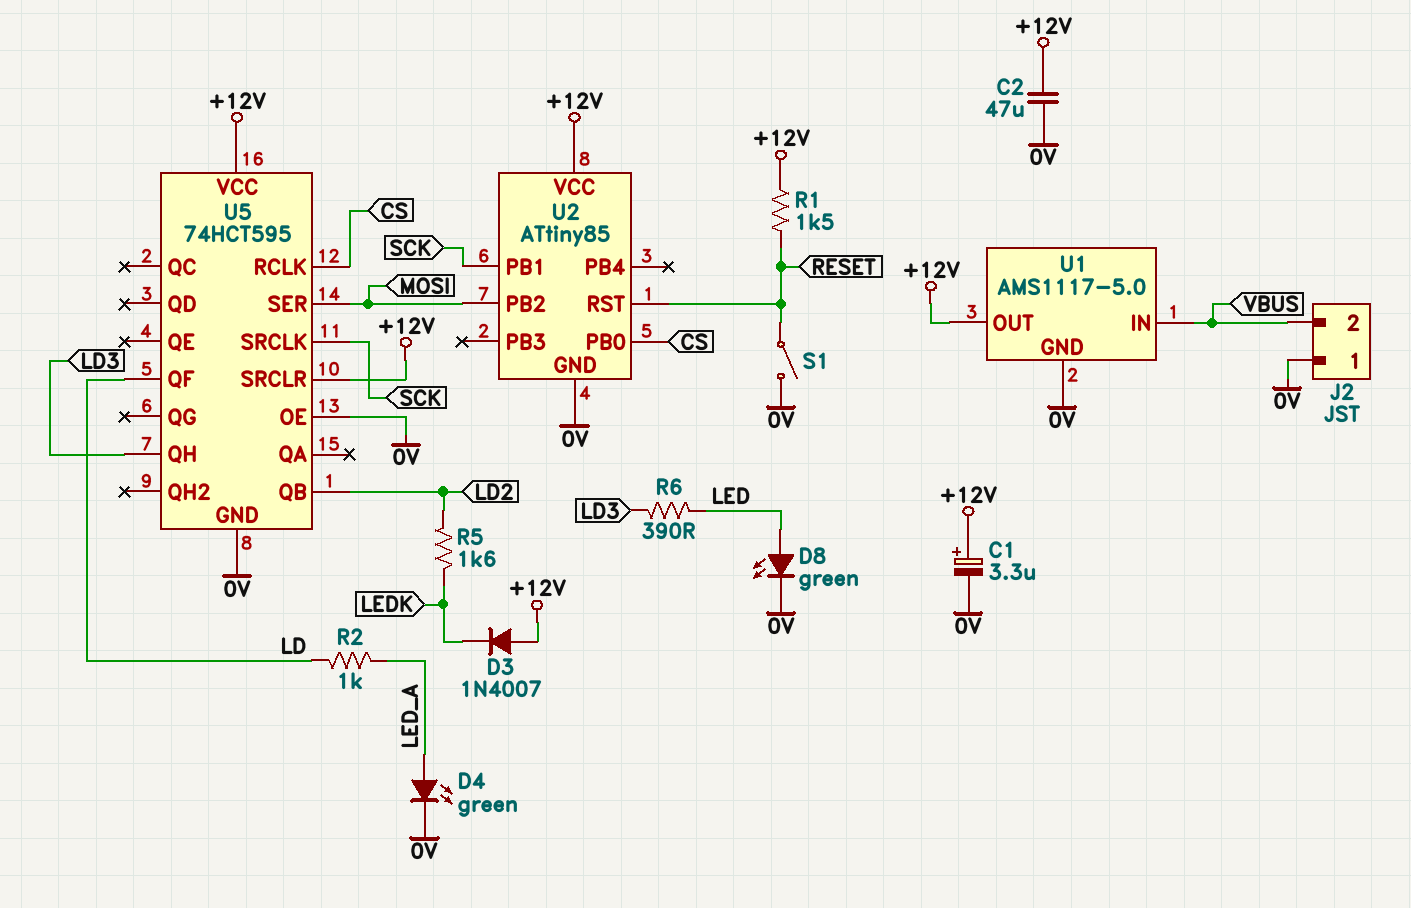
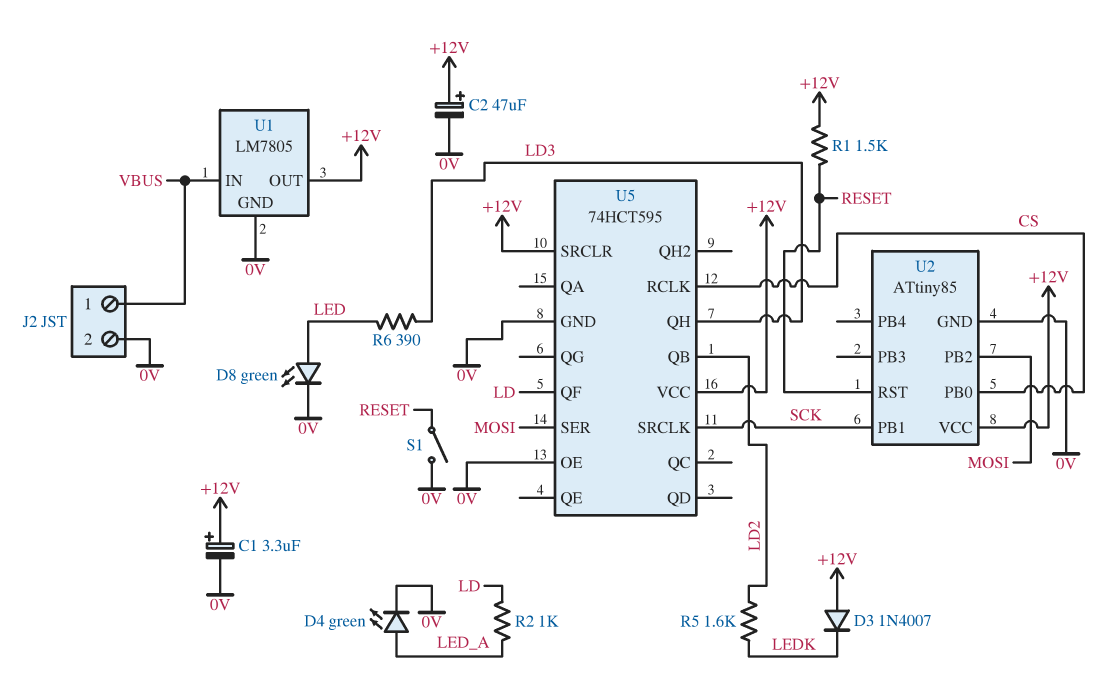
C2: 47uF (+12V, 0V) -> 47uF (plus +12V, minus 0V)
J2 pin 1: 0V -> VBUS
J2 pin 2: VBUS -> 0V
U1: AMS1117-5.0 -> LM7805

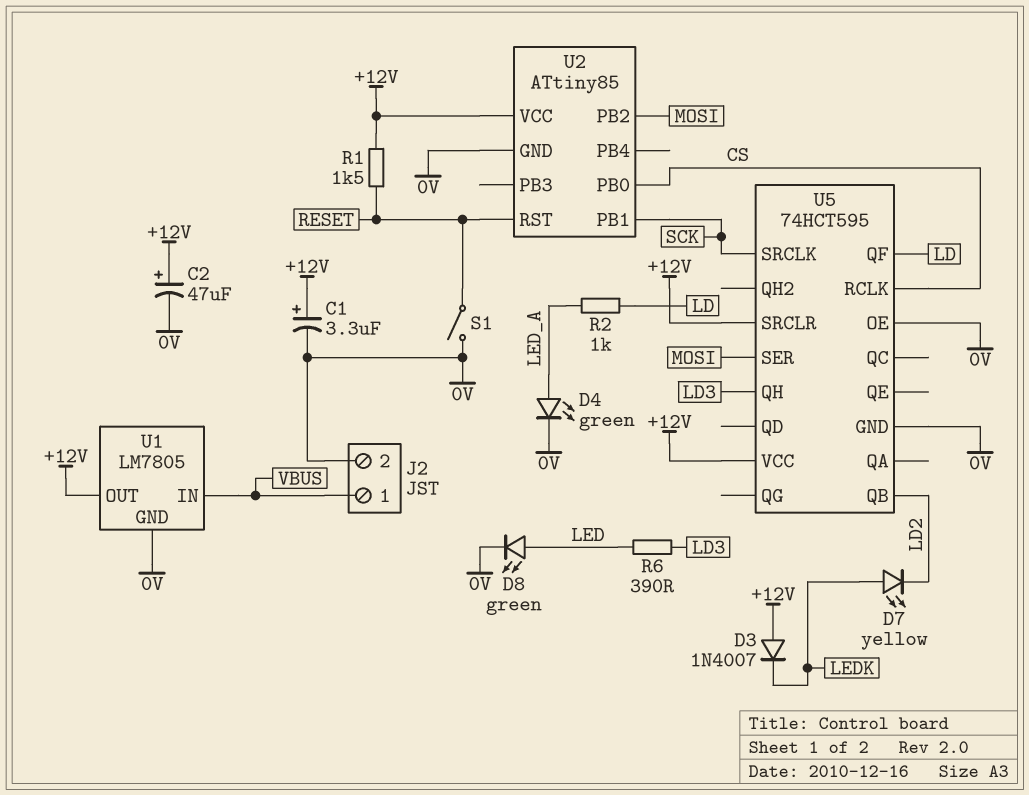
D7: none -> LED yellow (A LEDK, K LD2)
R5: 1.6k (LD2, LEDK) -> none

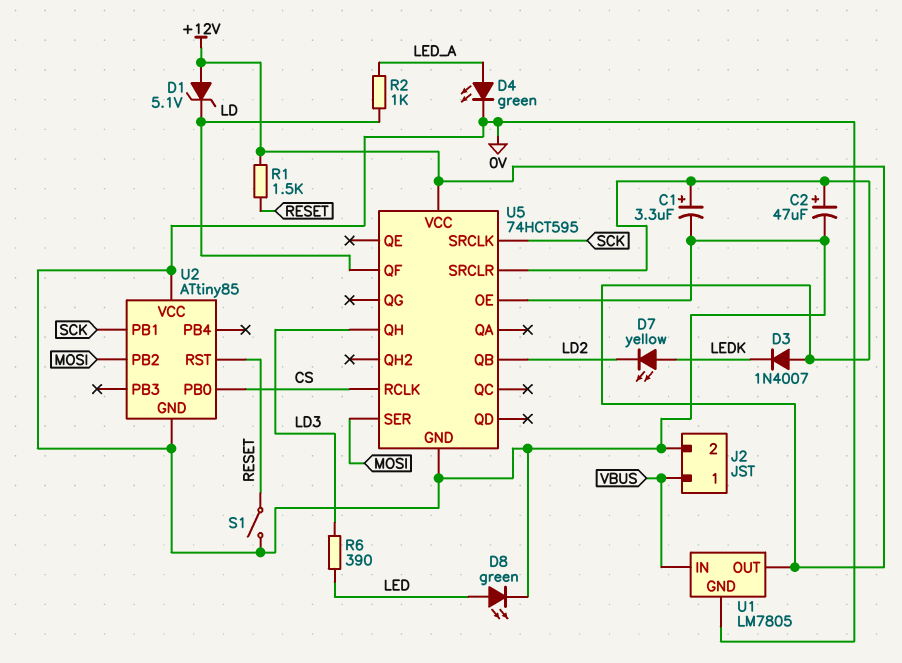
D1: none -> zener 5.1V (A +12V, K LD)
U2 pin VCC: +12V -> 0V

